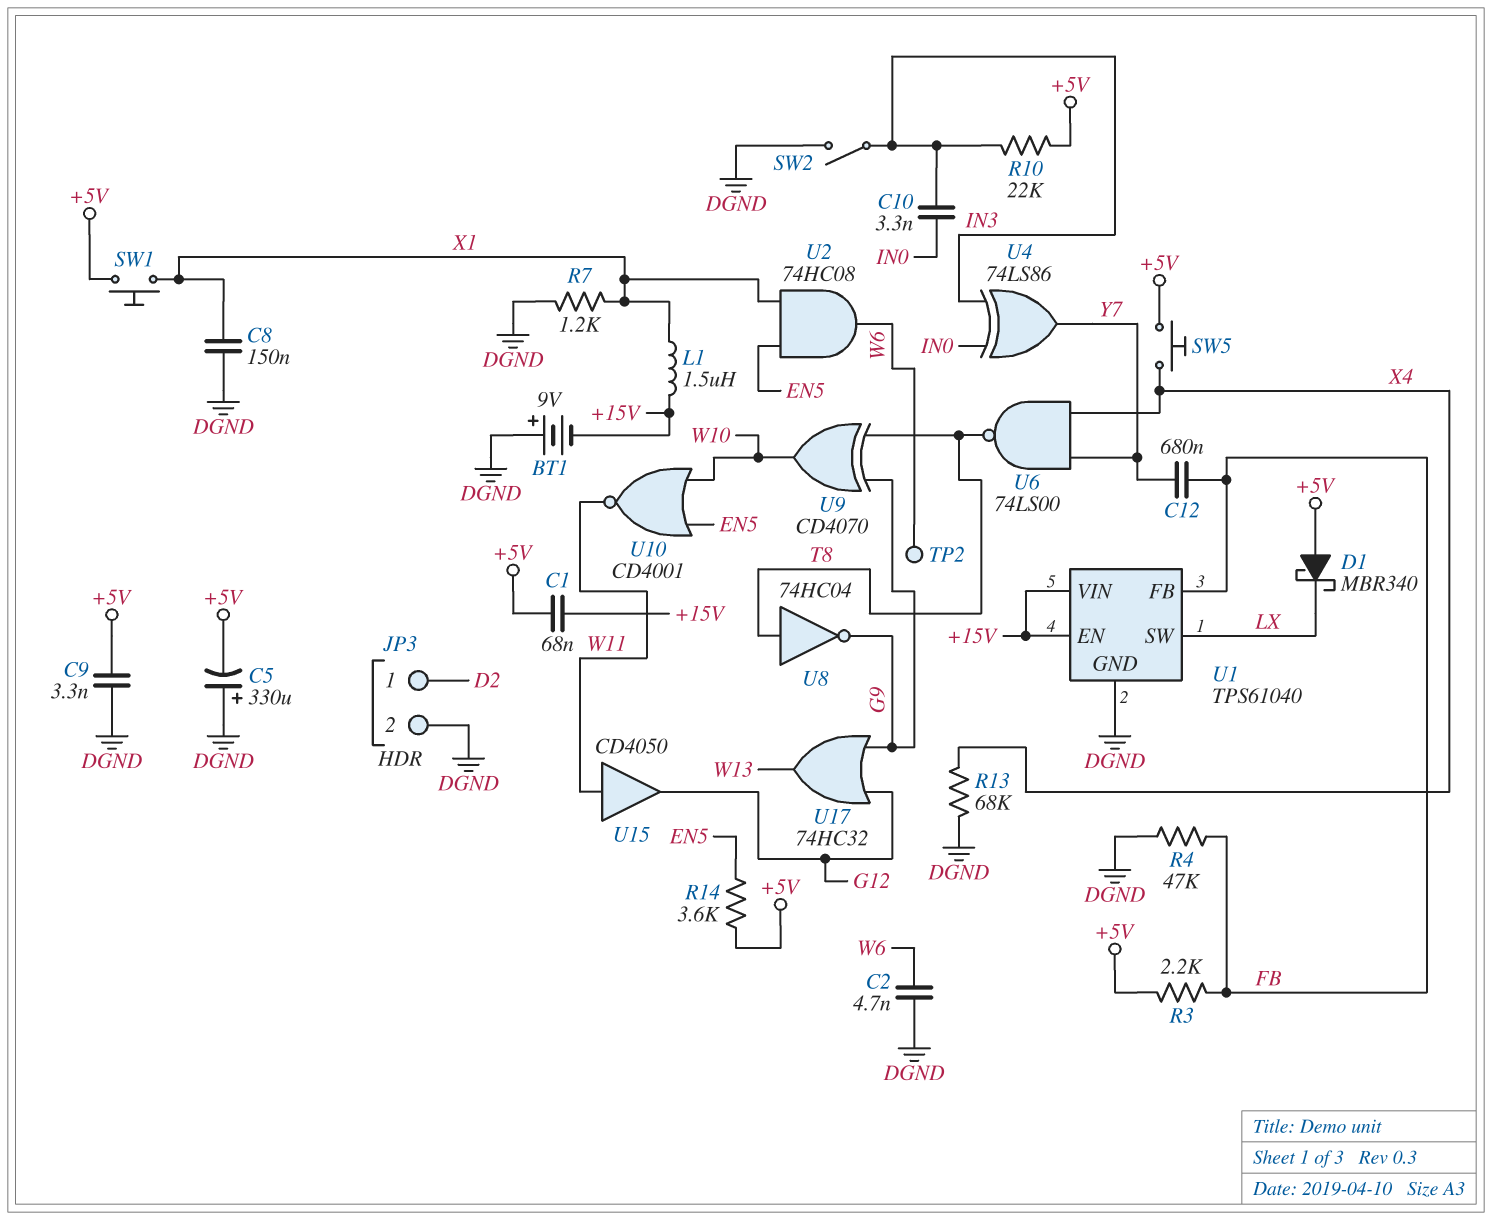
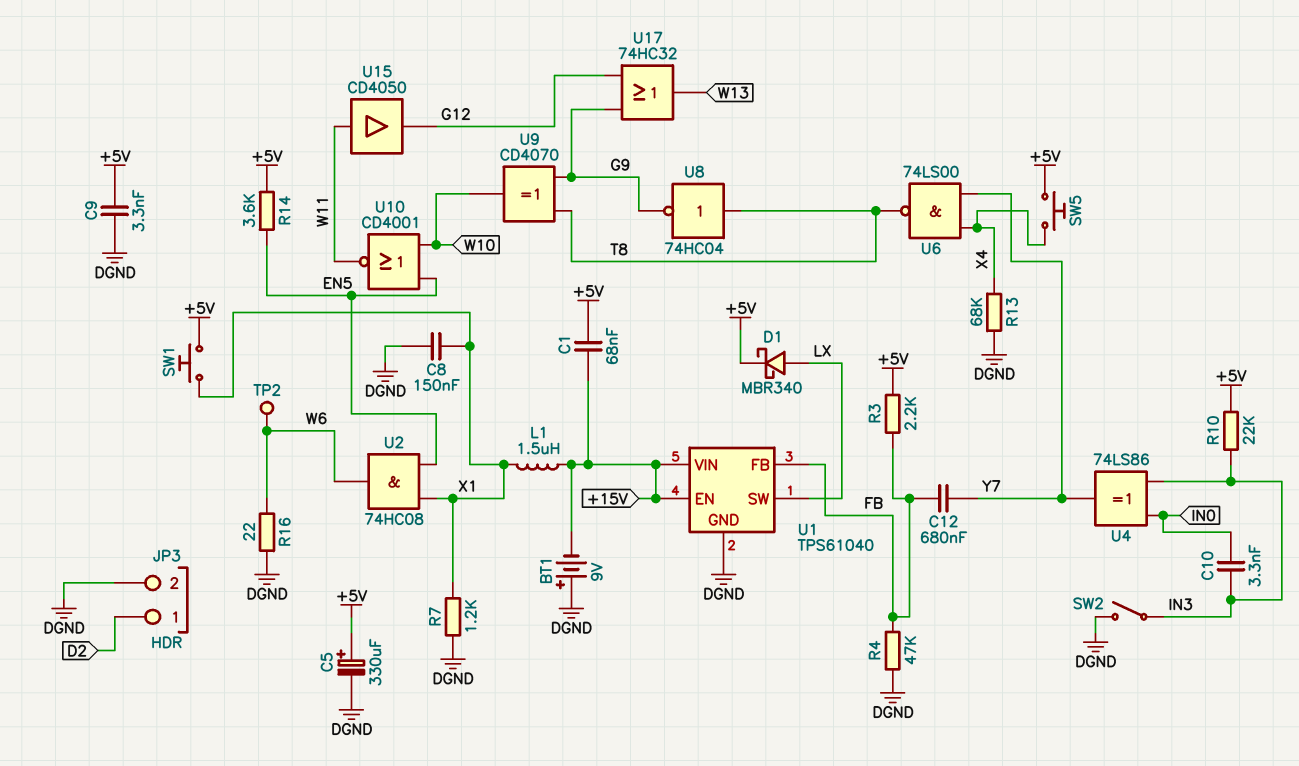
C2: 4.7nF (DGND, W6) -> none
C5: 330uF (plus DGND, minus +5V) -> 330uF (plus +5V, minus DGND)
D1: schottky MBR340 (A +5V, K LX) -> schottky MBR340 (A LX, K +5V)
R16: none -> 22 (DGND, W6)

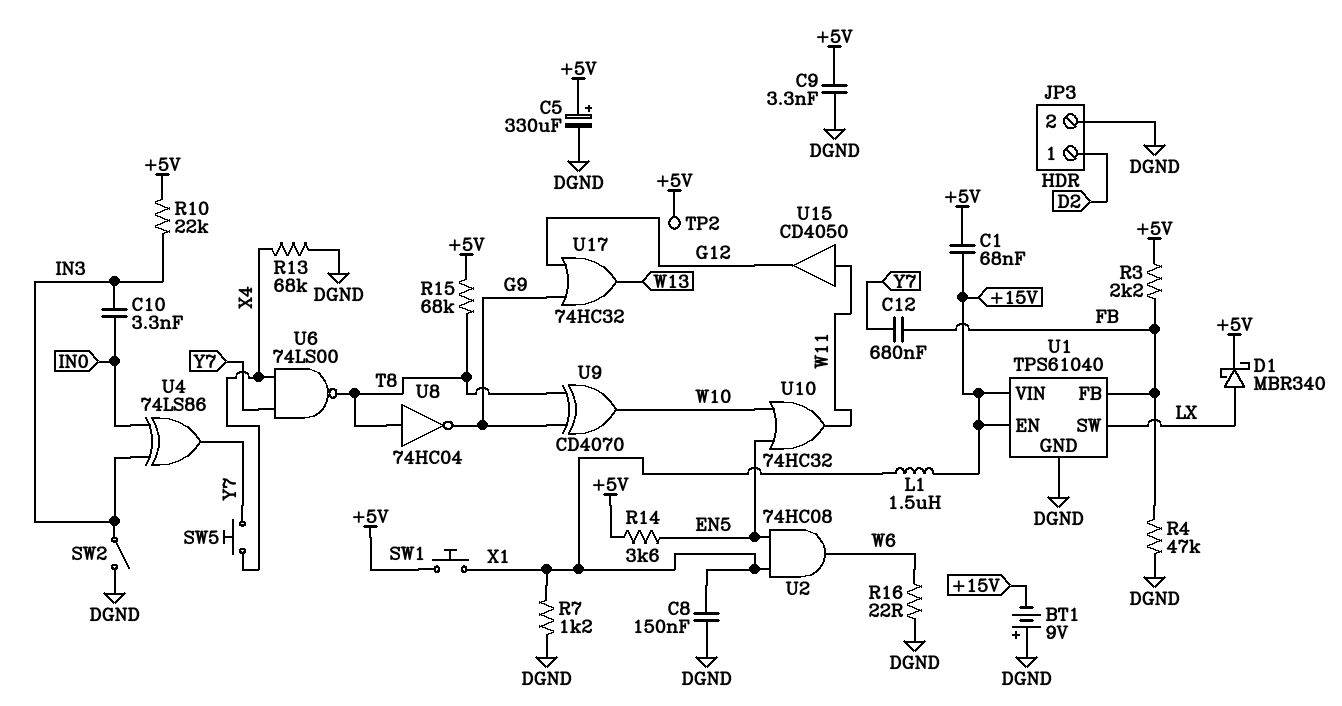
R15: none -> 68k (+5V, T8)
SW5: button (+5V, X4) -> button (X4, Y7)
TP2: test point (W6) -> test point (+5V)
U10: NOR CD4001 (in EN5, in W10, out W11) -> OR 74HC32 (in EN5, in W10, out W11)

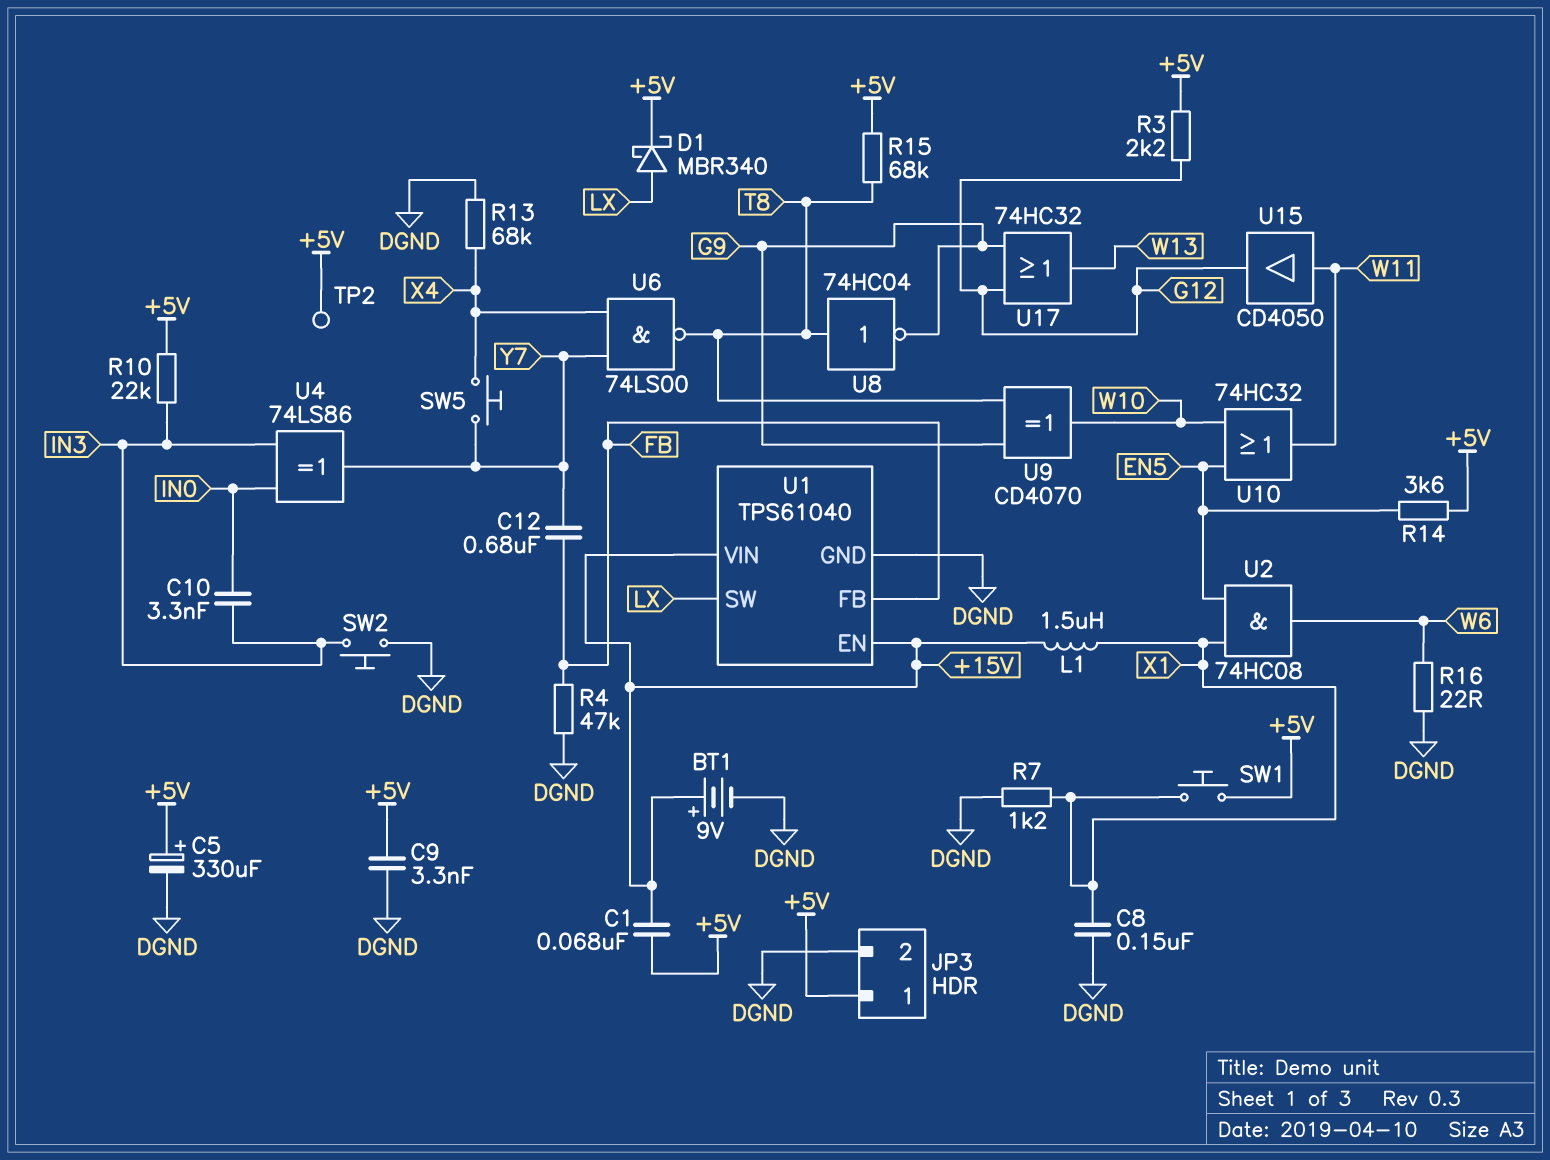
BT1: 9V (plus DGND, minus +15V) -> 9V (plus +15V, minus DGND)
JP3 pin 1: D2 -> +5V
R3: 2.2k (+5V, FB) -> 2.2k (+5V, G12)
SW2: switch (DGND, IN3) -> button (DGND, IN3)

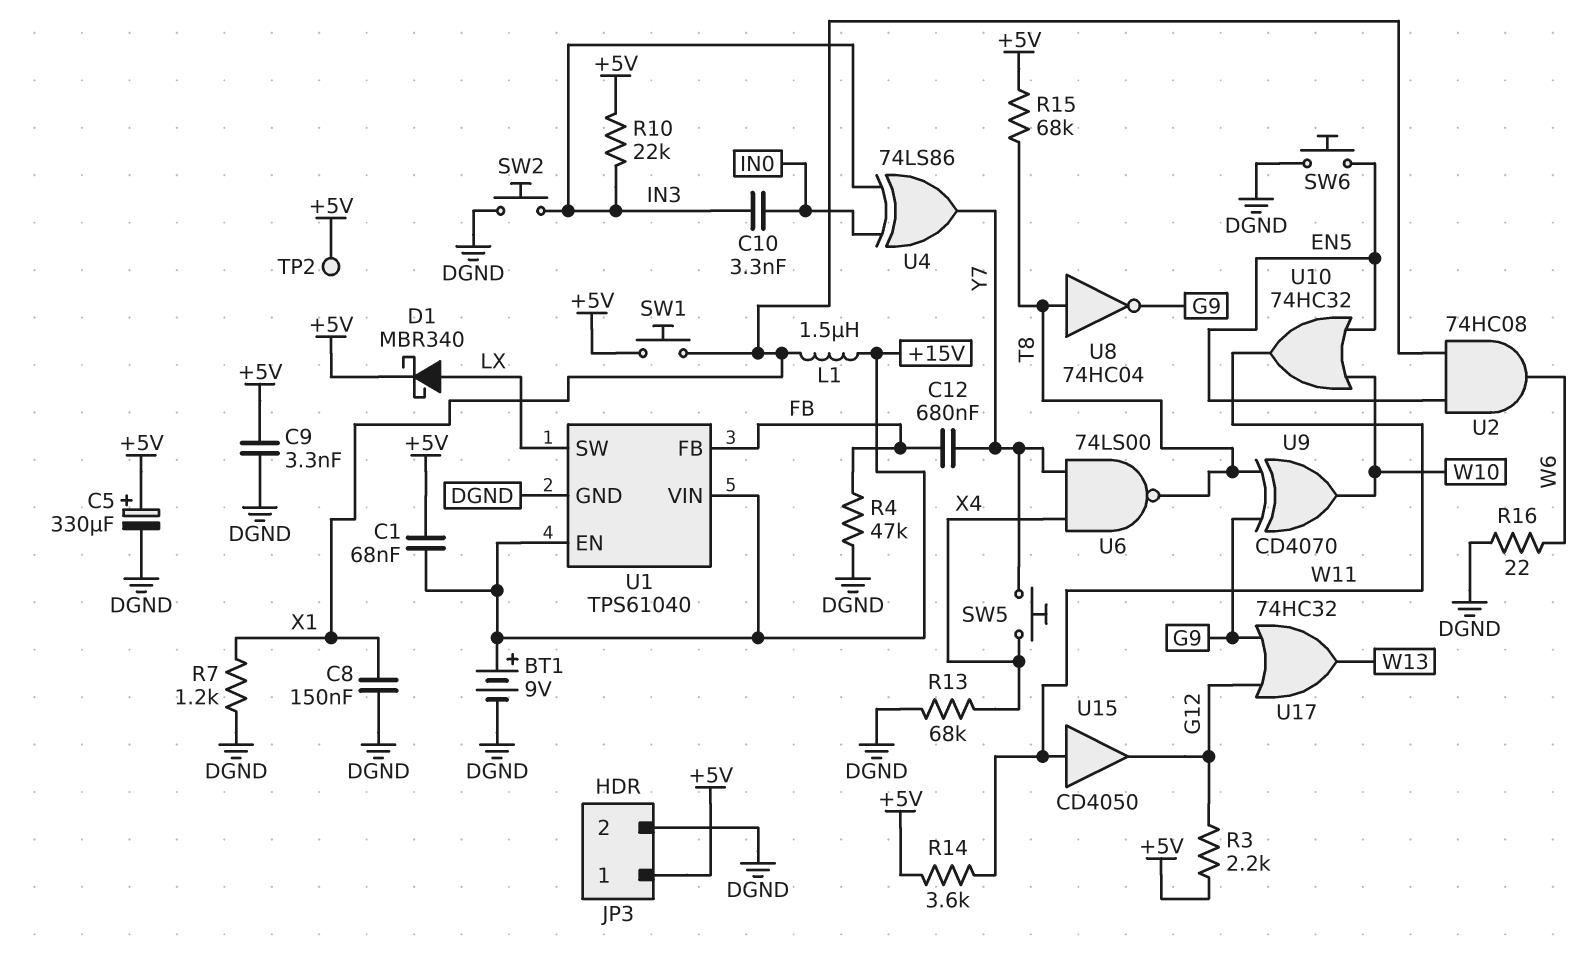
R14: 3.6k (+5V, EN5) -> 3.6k (+5V, W11)
SW6: none -> button (DGND, EN5)

